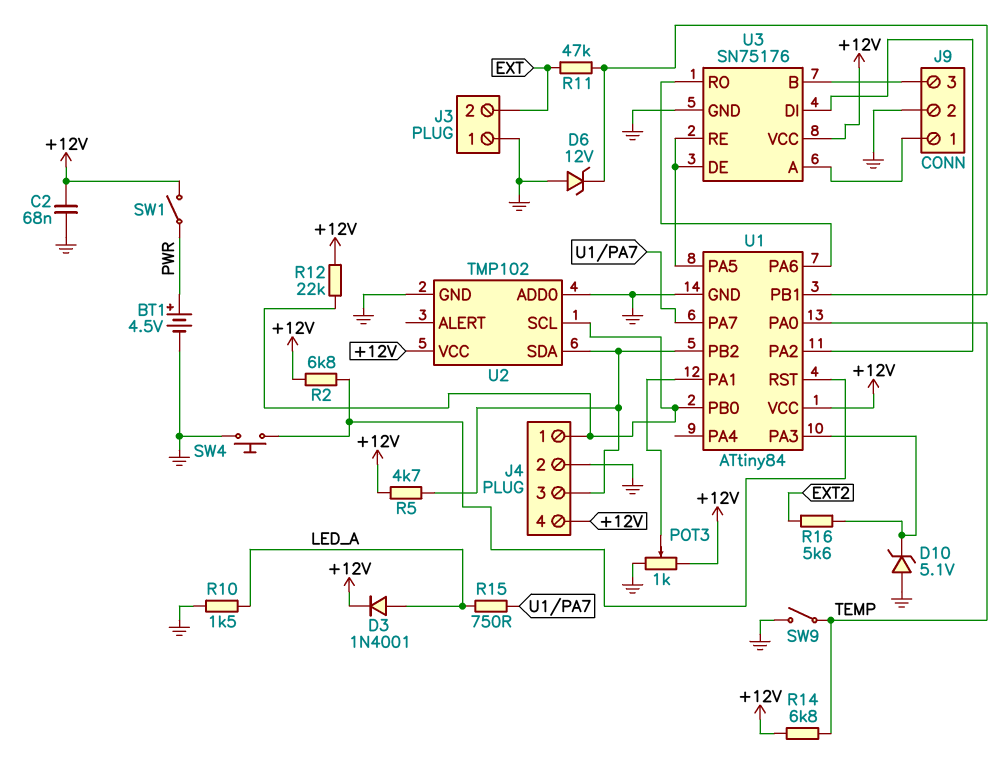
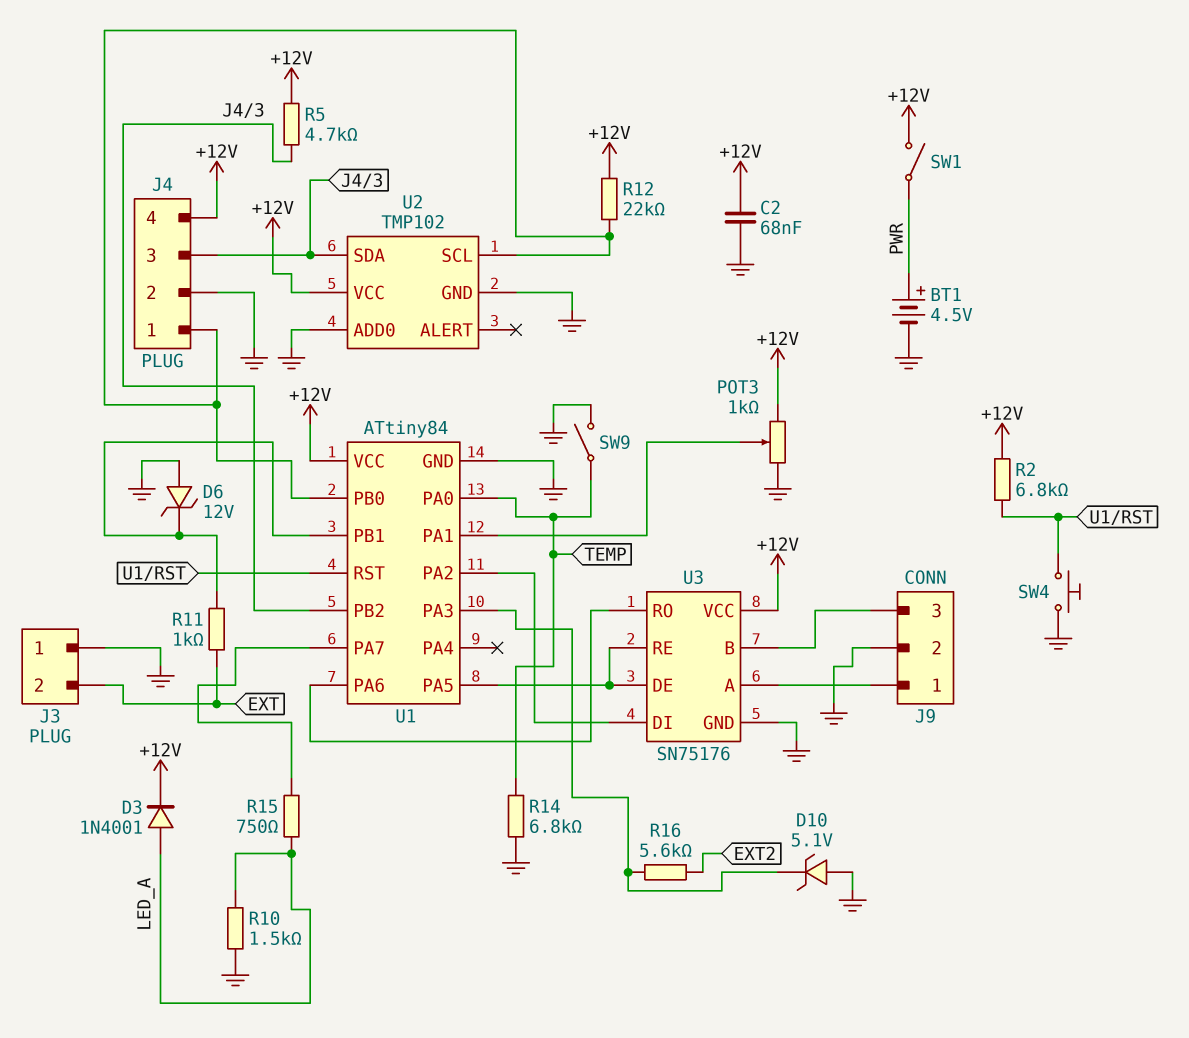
R11: 47k (EXT, U1/PB1) -> 1k (EXT, U1/PB1)
R14: 6.8k (+12V, TEMP) -> 6.8k (GND, TEMP)

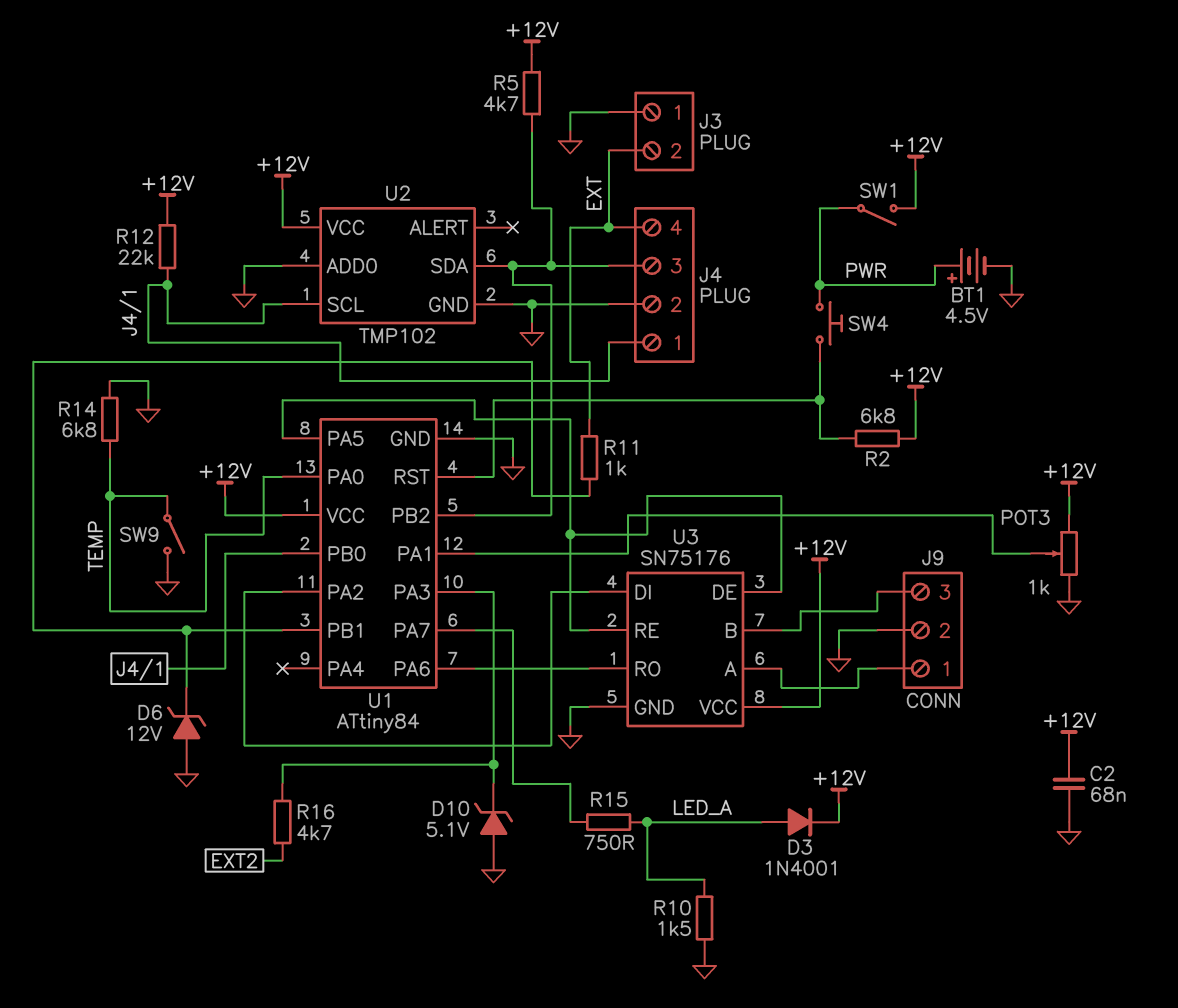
J4 pin 4: +12V -> EXT
R16: 5.6k (EXT2, U1/PA3) -> 4.7k (EXT2, U1/PA3)
SW4: button (GND, U1/RST) -> button (PWR, U1/RST)

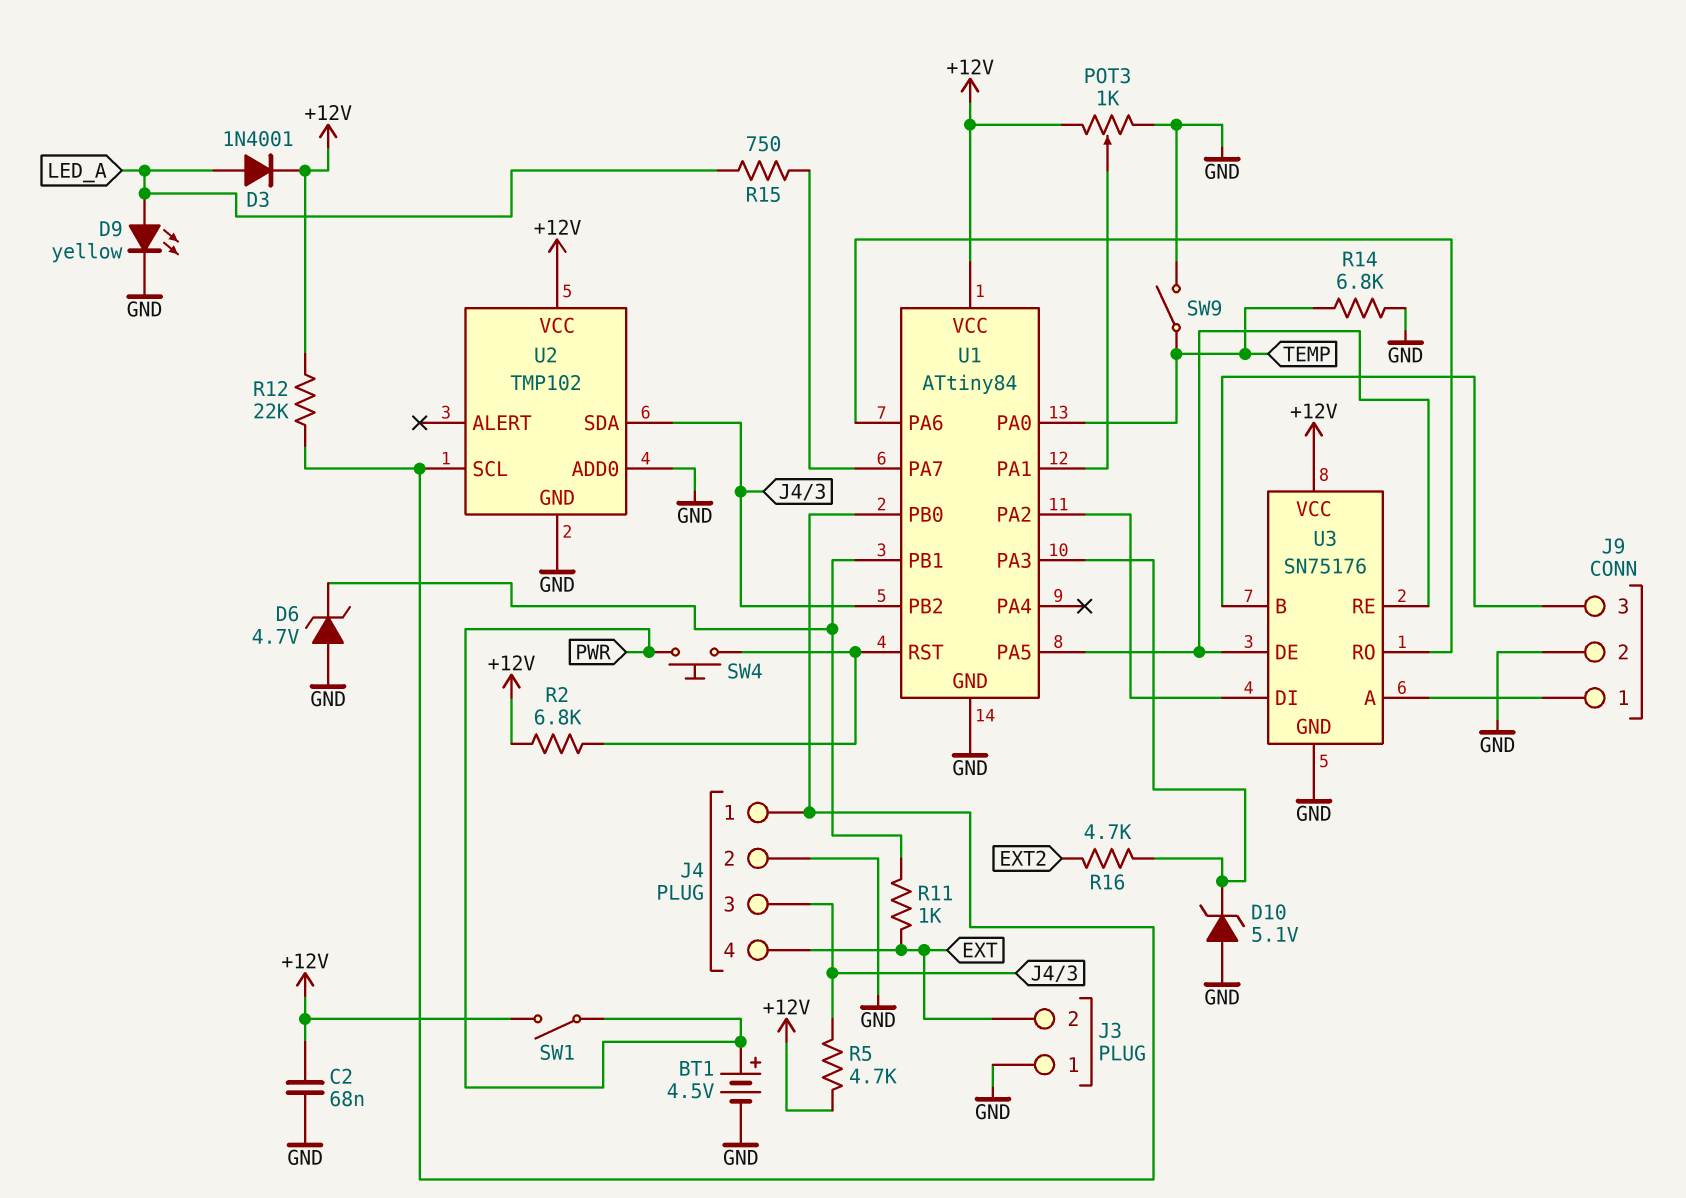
D6: zener 12V (A GND, K U1/PB1) -> zener 4.7V (A GND, K U1/PB1)
D9: none -> LED yellow (A LED_A, K GND)
R10: 1.5k (GND, LED_A) -> none

